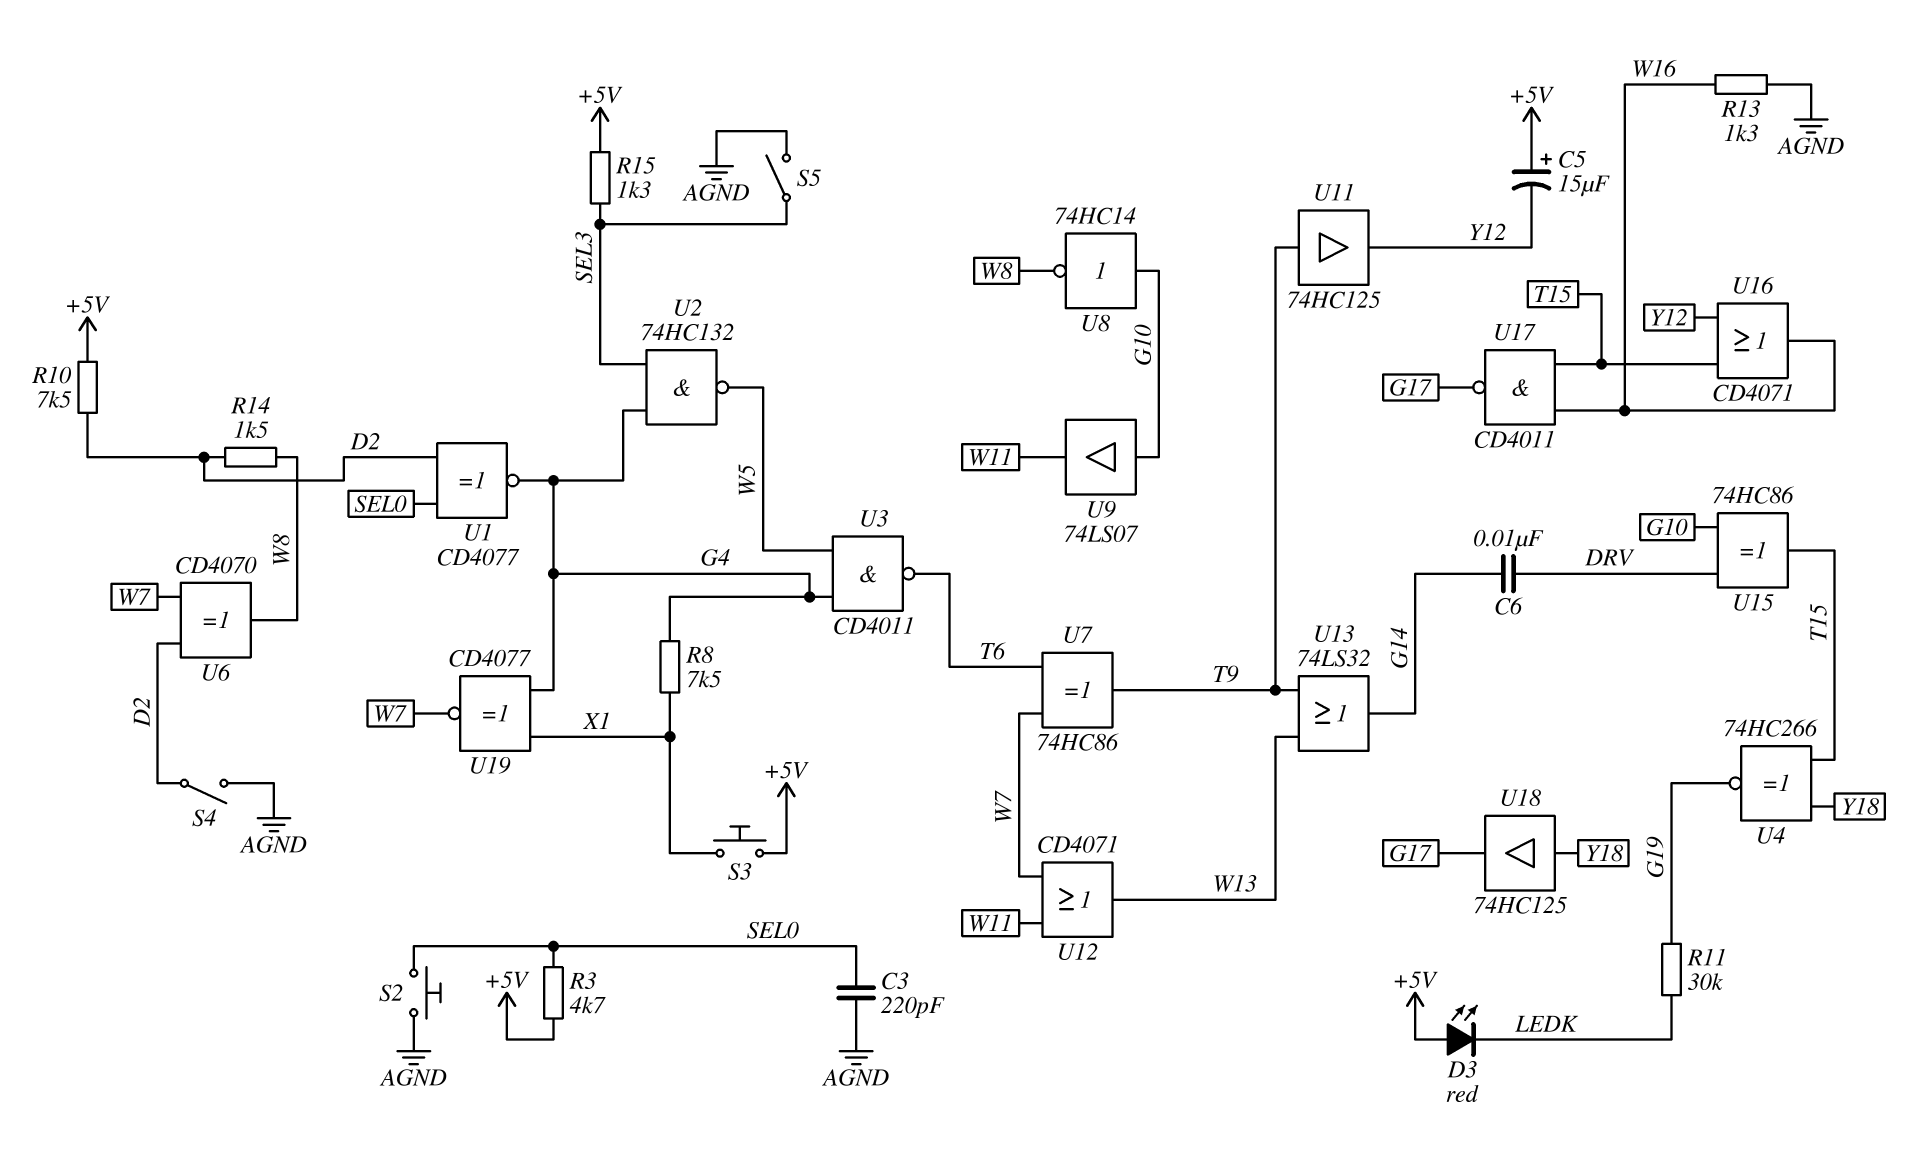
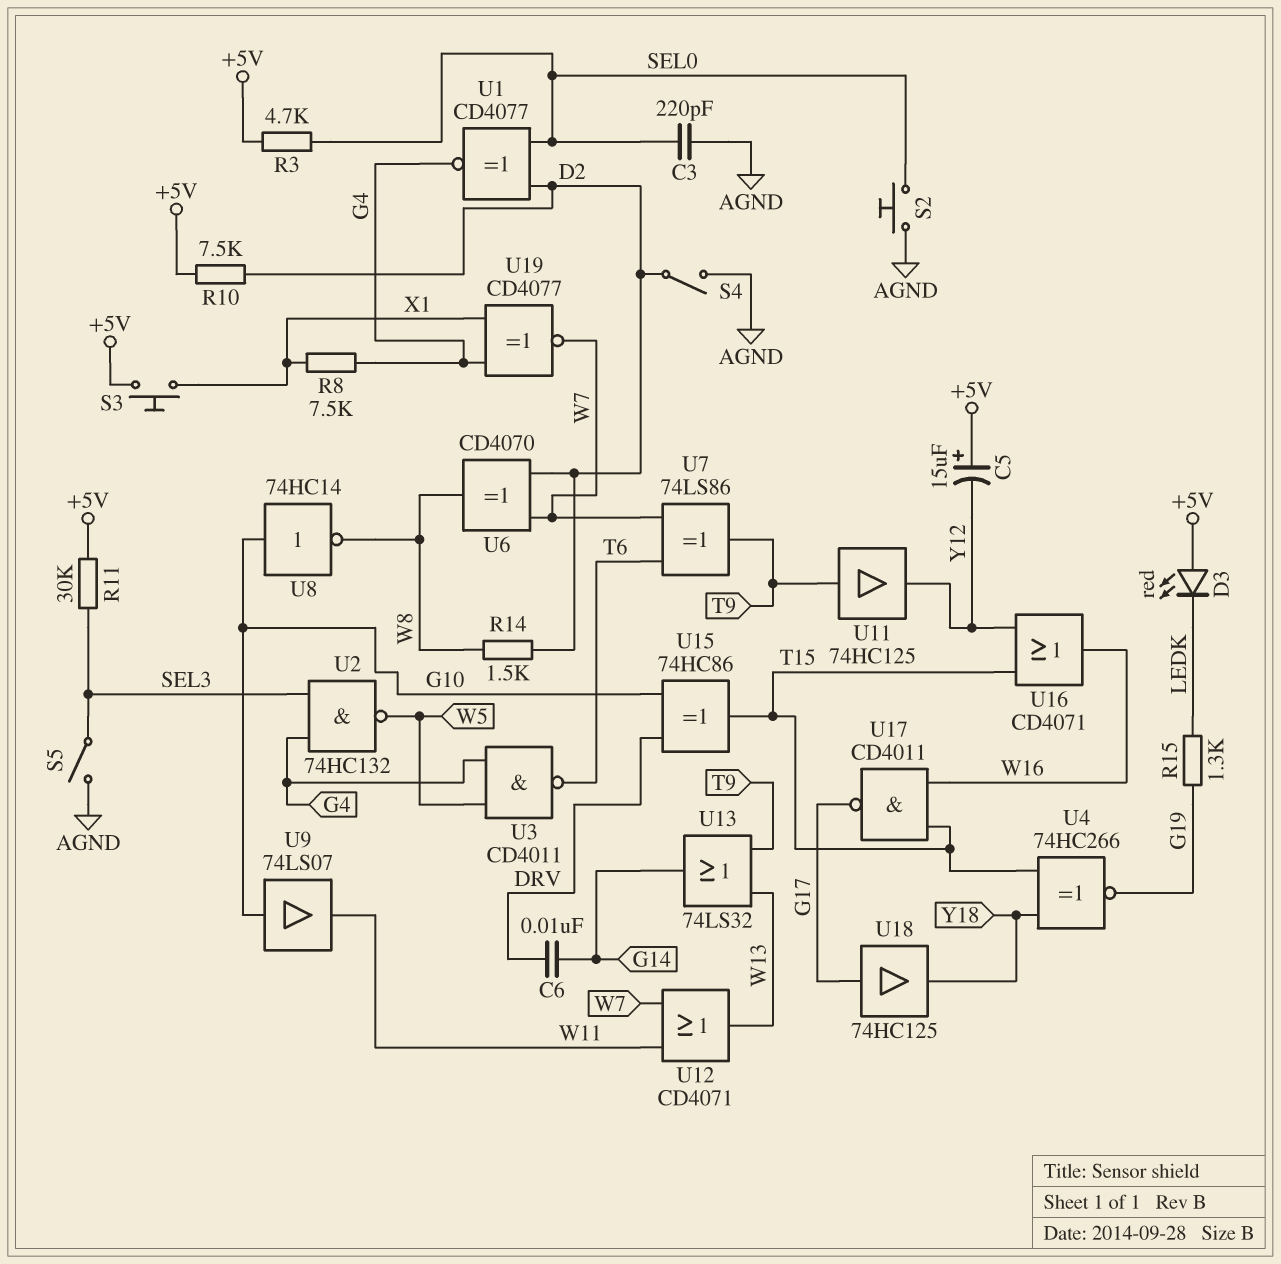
R11: 30k (G19, LEDK) -> 30k (+5V, SEL3)
R13: 1.3k (AGND, W16) -> none
R15: 1.3k (+5V, SEL3) -> 1.3k (G19, LEDK)
U7: XOR 74HC86 (in T6, in W7, out T9) -> XOR 74LS86 (in T6, in W7, out T9)
U18: buffer 74HC125 (in Y18, out G17) -> buffer 74HC125 (in G17, out Y18)

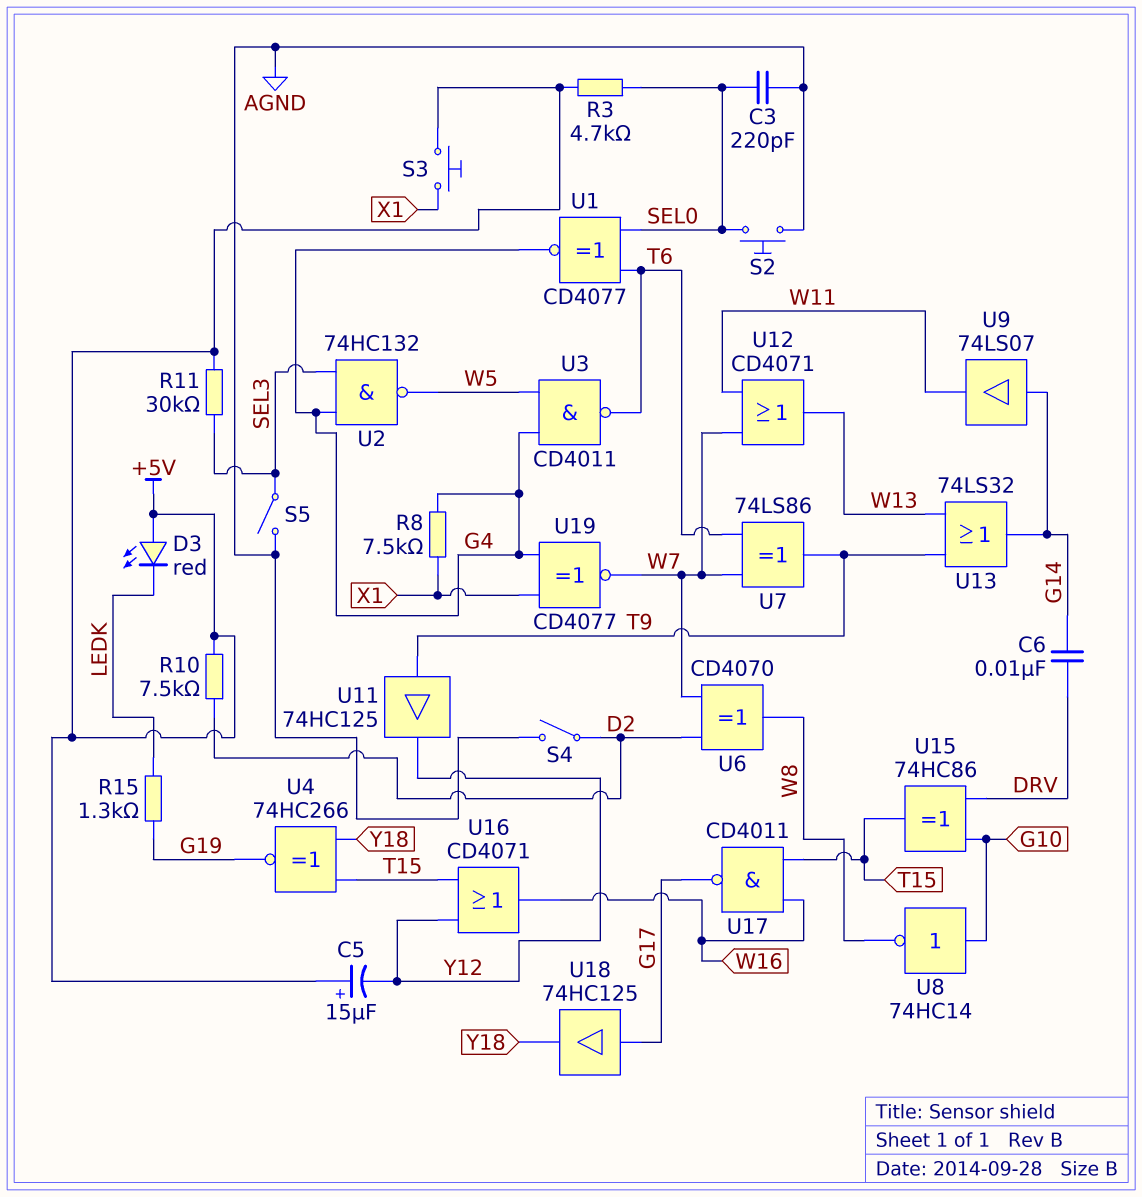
R14: 1.5k (D2, W8) -> none
U1: XNOR CD4077 (in D2, in SEL0, out G4) -> XNOR CD4077 (in SEL0, in T6, out G4)
U9: buffer 74LS07 (in G10, out W11) -> buffer 74LS07 (in G14, out W11)

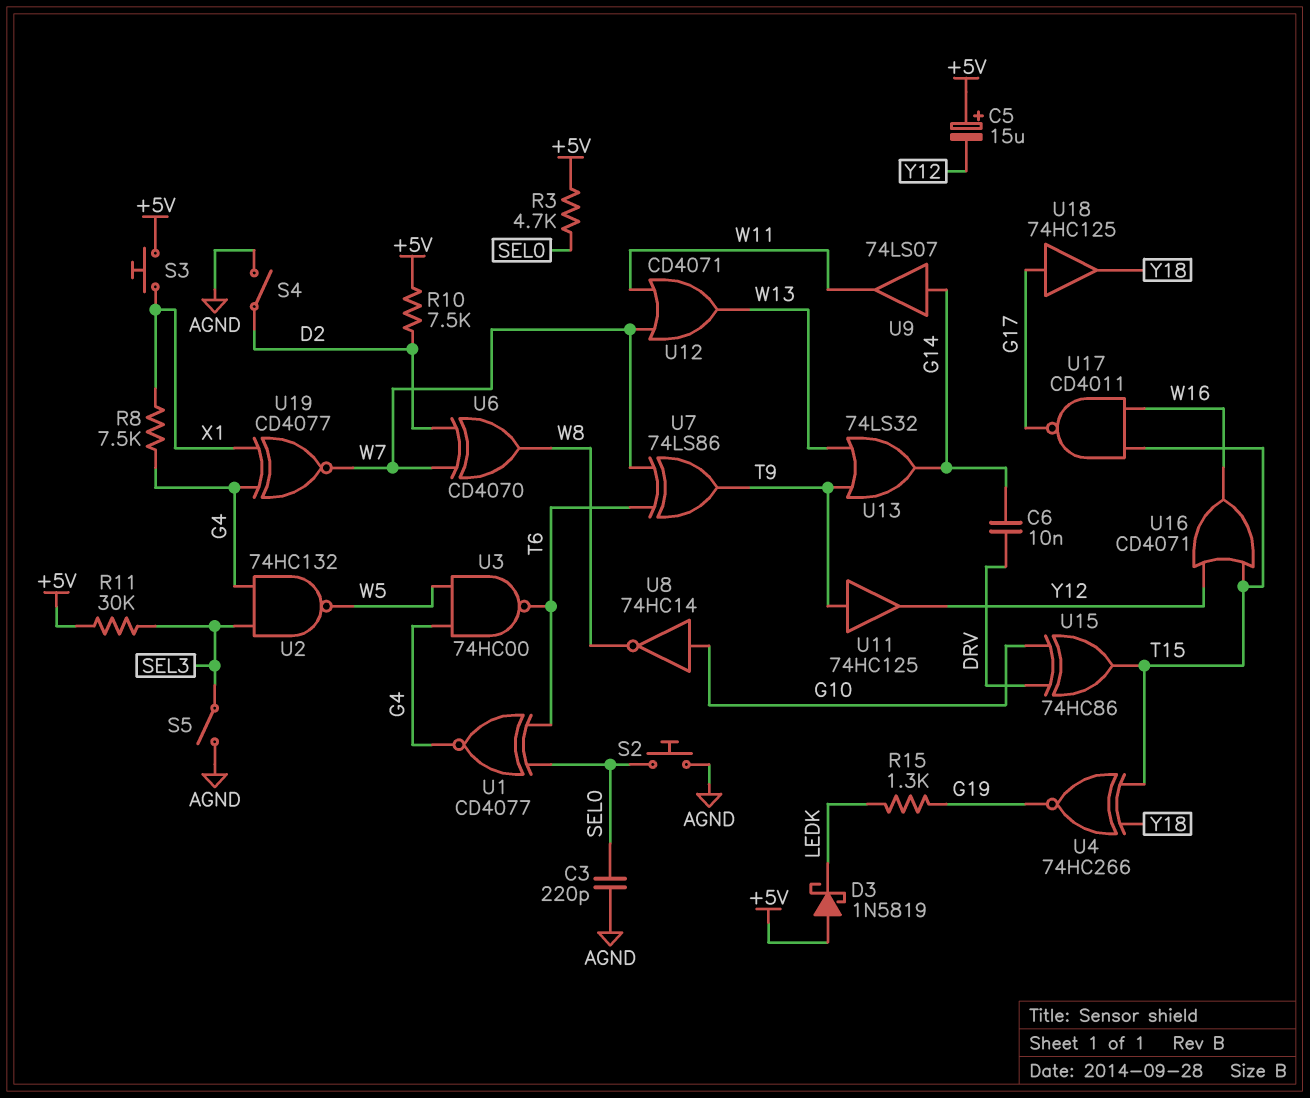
D3: LED red (A +5V, K LEDK) -> schottky 1N5819 (A +5V, K LEDK)
U3: NAND CD4011 (in G4, in W5, out T6) -> NAND 74HC00 (in G4, in W5, out T6)

